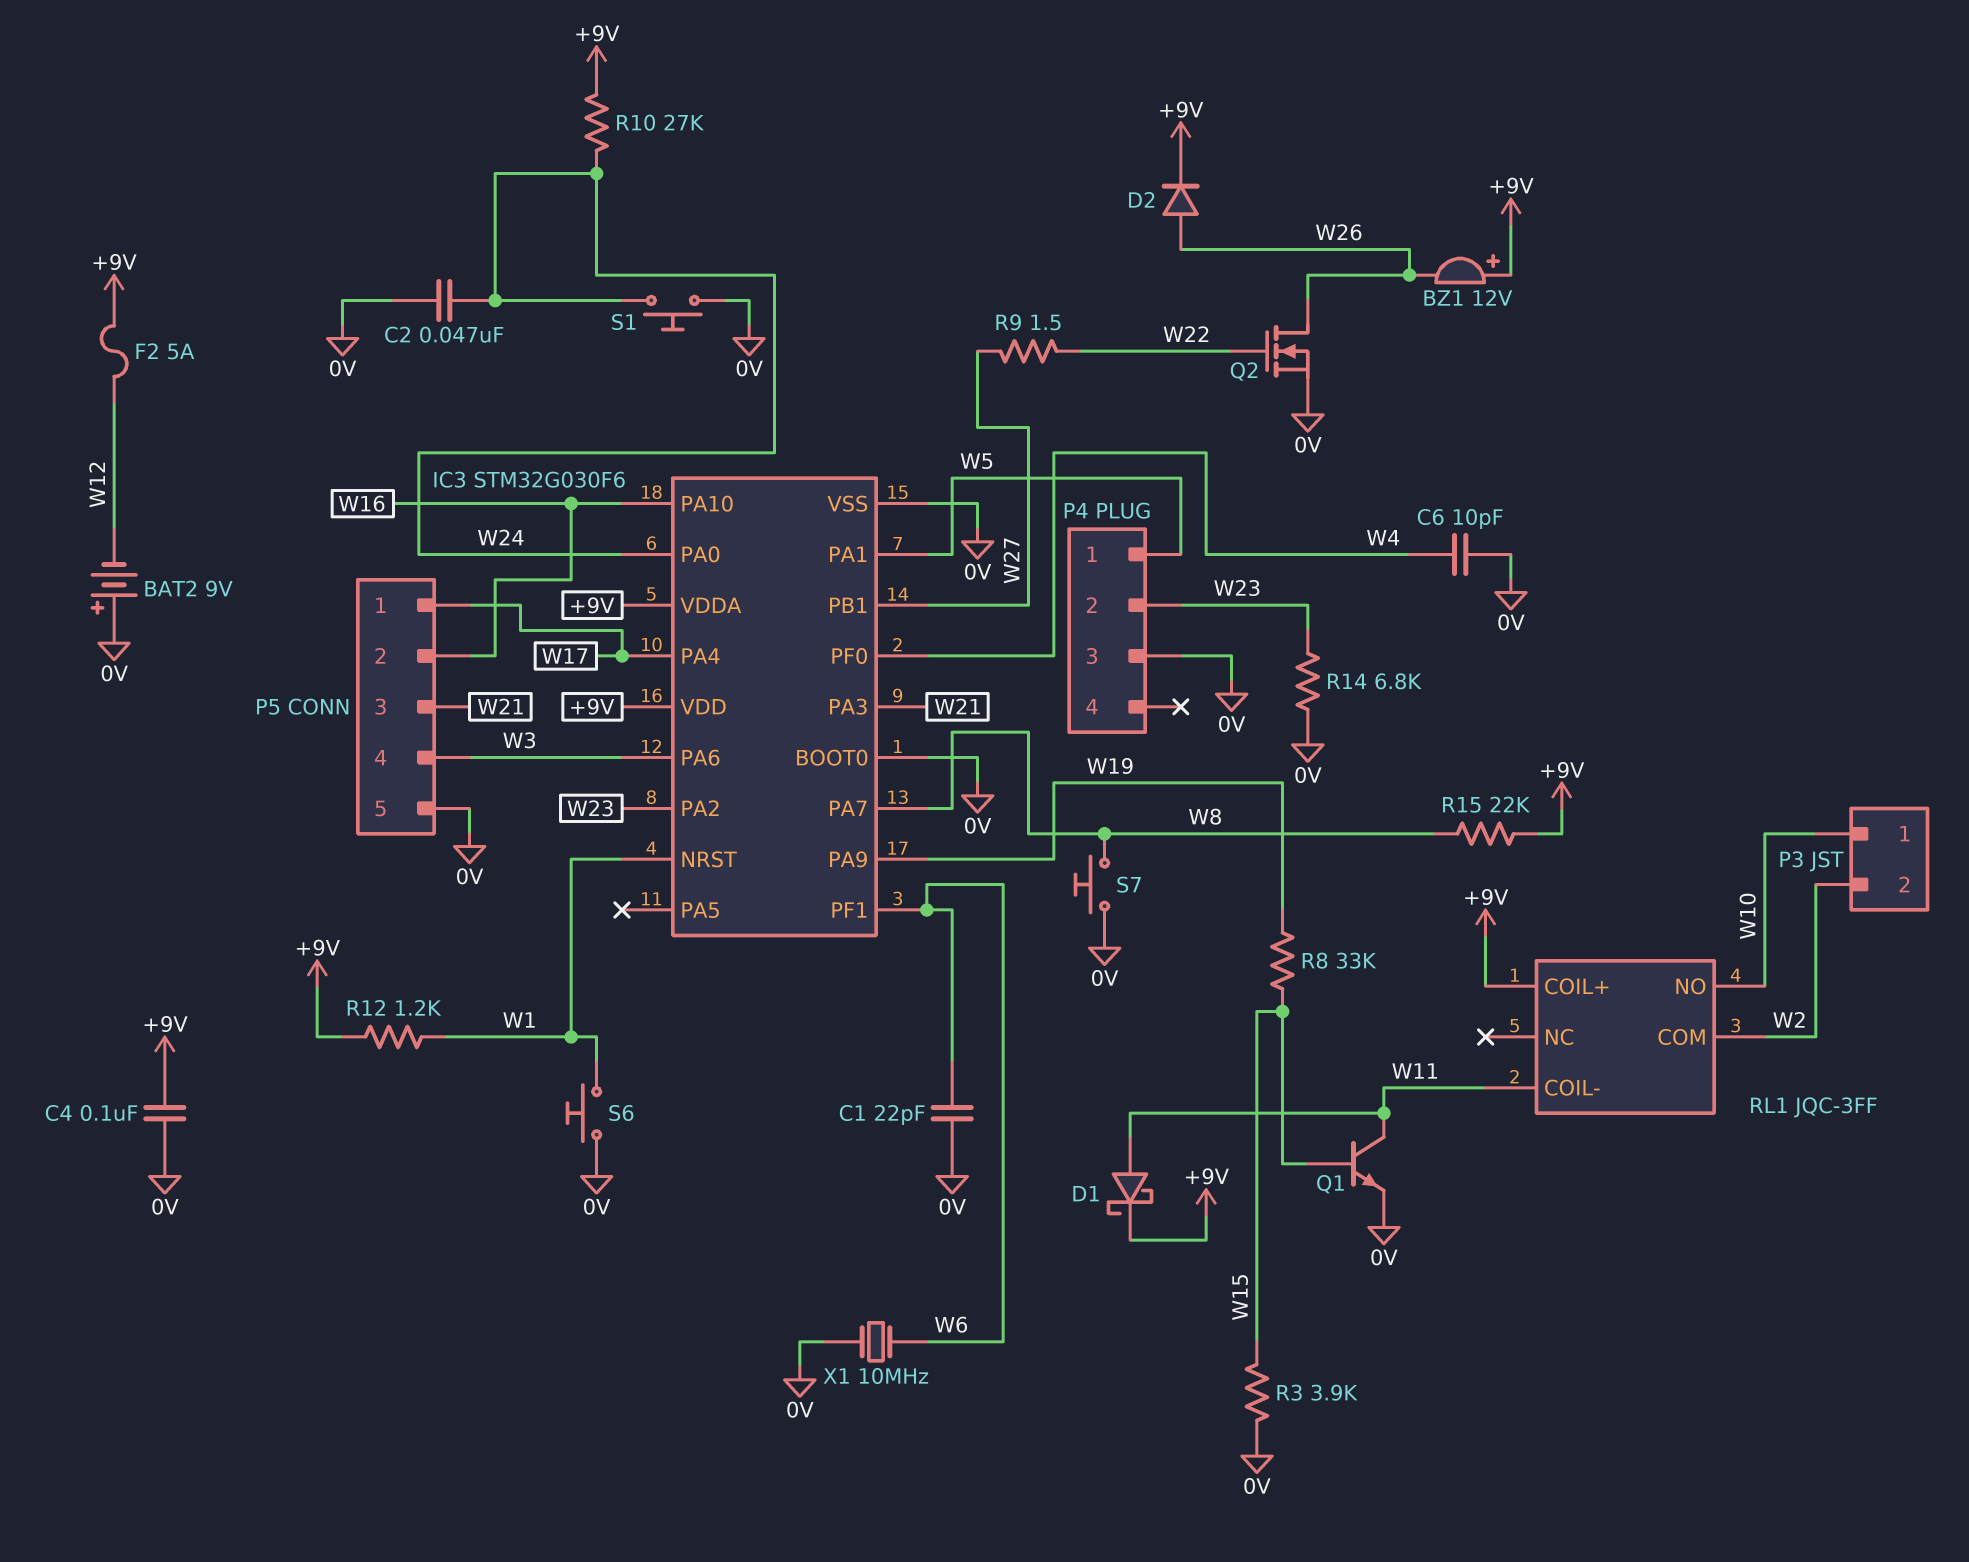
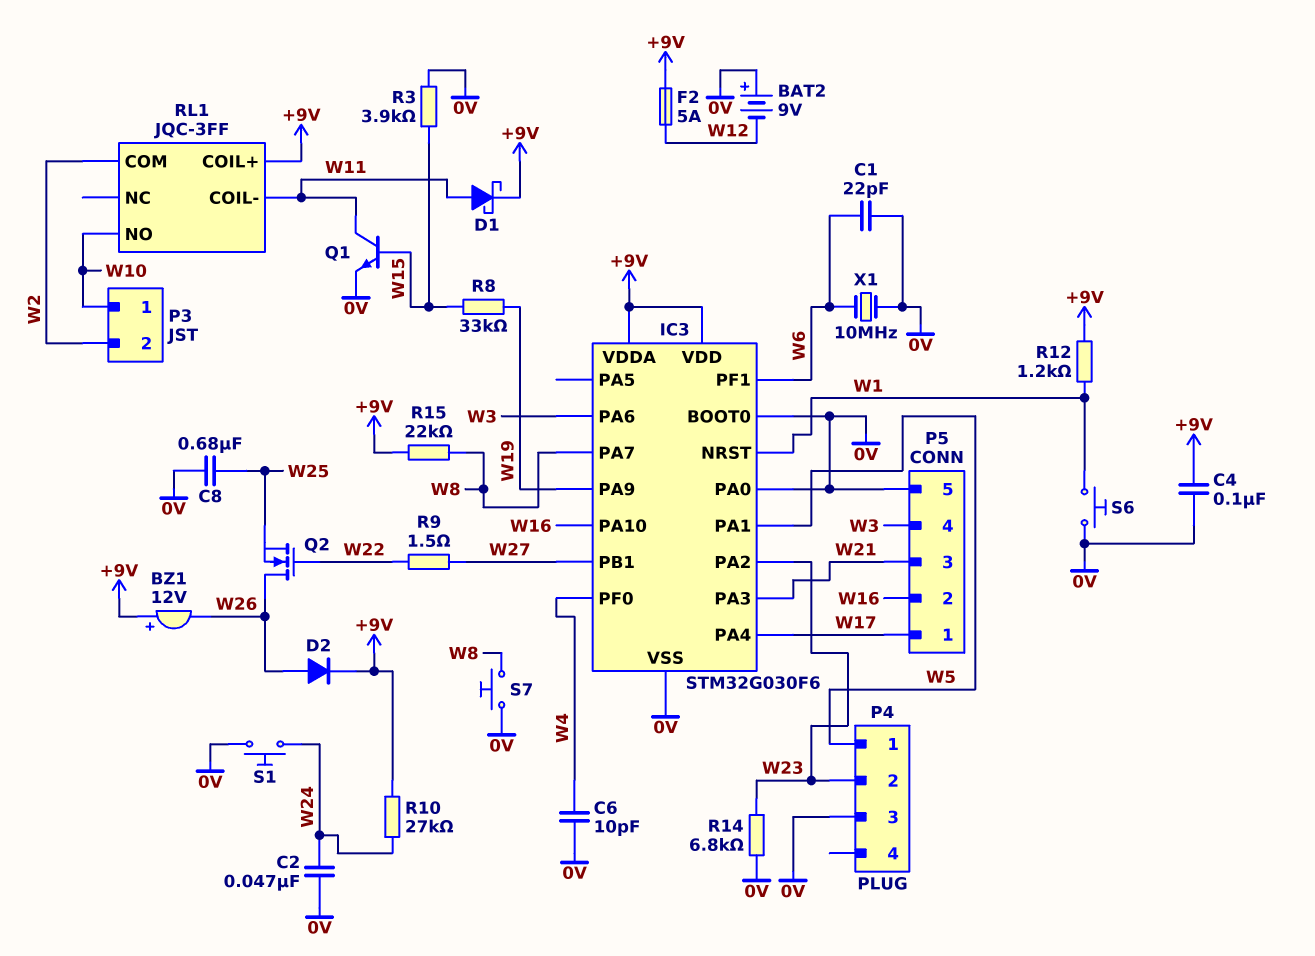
C8: none -> 680nF (0V, W25)
IC3 pin PA0: W24 -> 0V
Q2: NMOS (G W22, D W26, S 0V) -> NMOS (G W22, D W26, S W25)

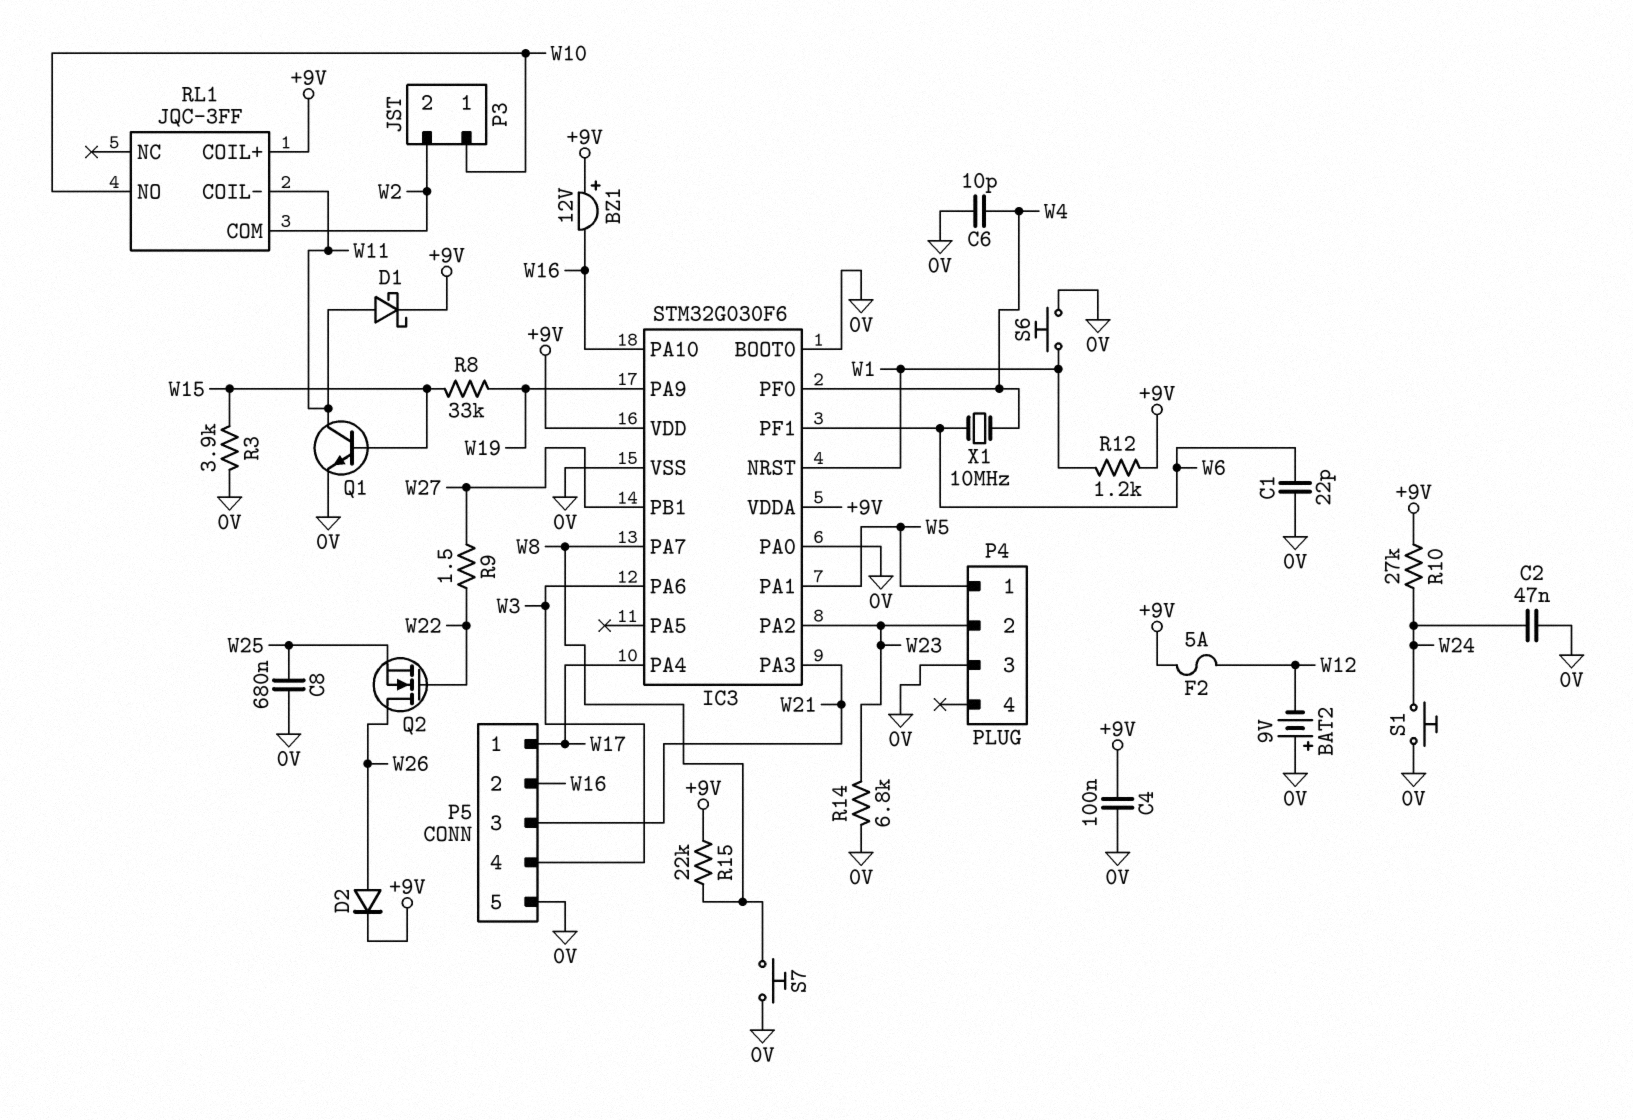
BZ1: buzzer 12V (plus +9V, minus W26) -> buzzer 12V (plus +9V, minus W16)
X1: 10MHz (0V, W6) -> 10MHz (W4, W6)

